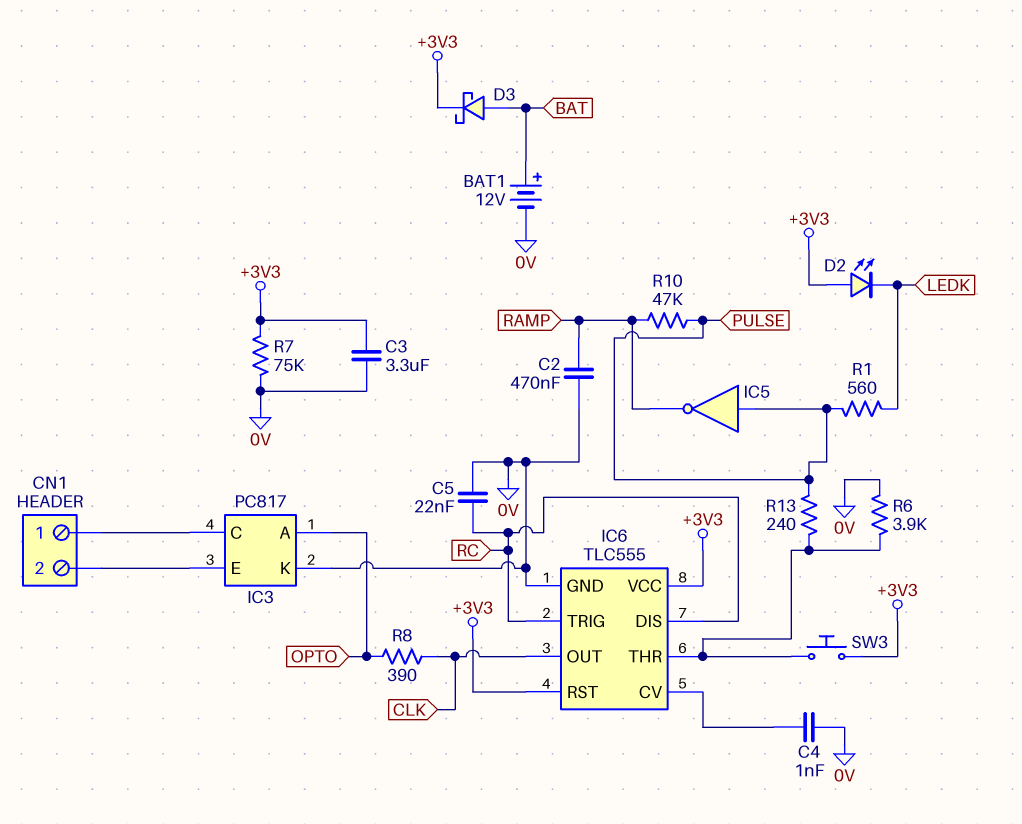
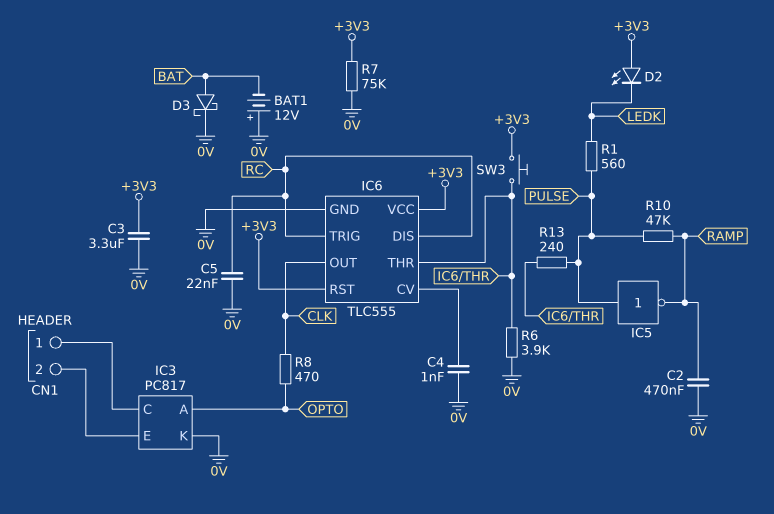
BAT1: 12V (plus BAT, minus 0V) -> 12V (plus 0V, minus BAT)
D3: schottky (A BAT, K +3V3) -> schottky (A BAT, K 0V)
R8: 390 (CLK, OPTO) -> 470 (CLK, OPTO)

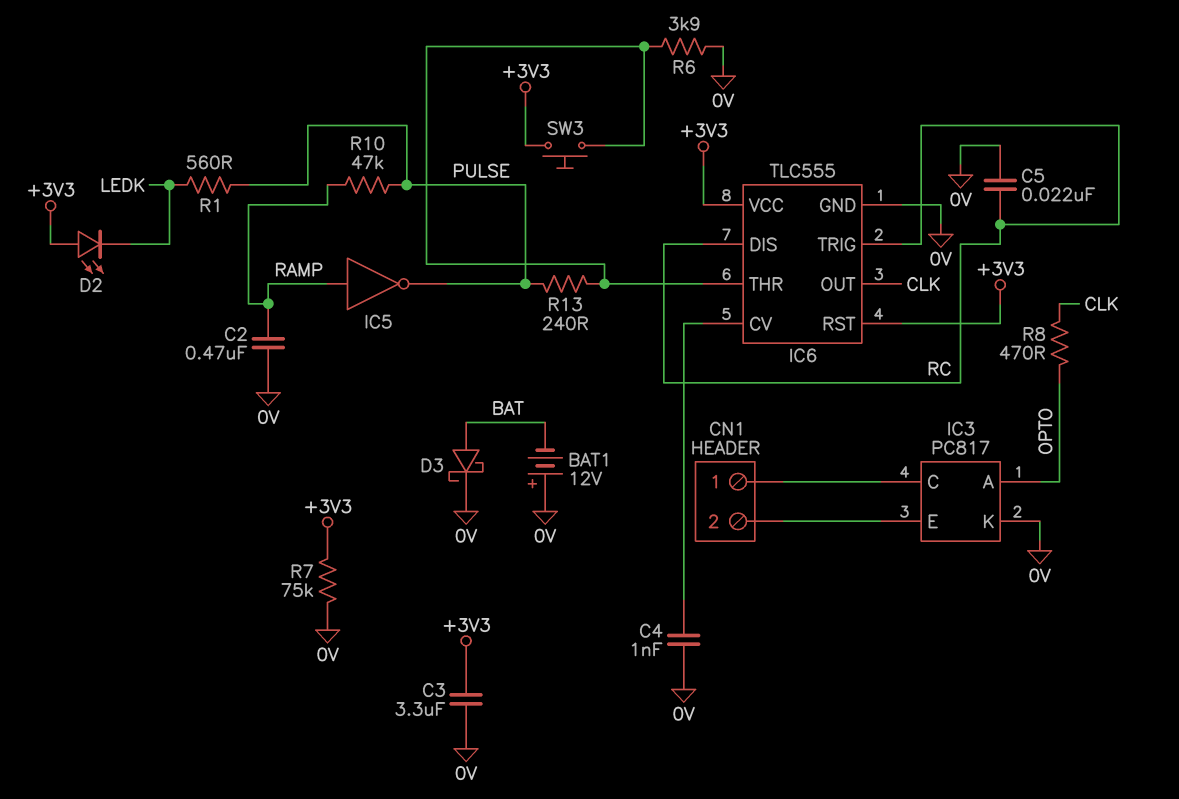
IC5: NOT (in PULSE, out RAMP) -> NOT (in RAMP, out PULSE)

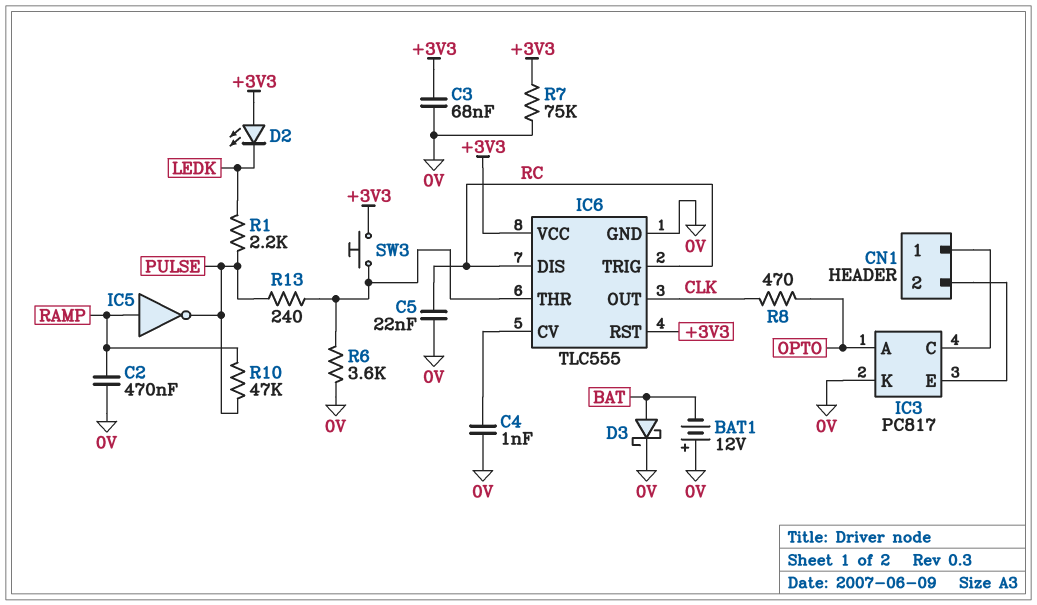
C3: 3.3uF (+3V3, 0V) -> 68nF (+3V3, 0V)
R1: 560 (LEDK, PULSE) -> 2.2k (LEDK, PULSE)
R6: 3.9k (0V, IC6/THR) -> 3.6k (0V, IC6/THR)

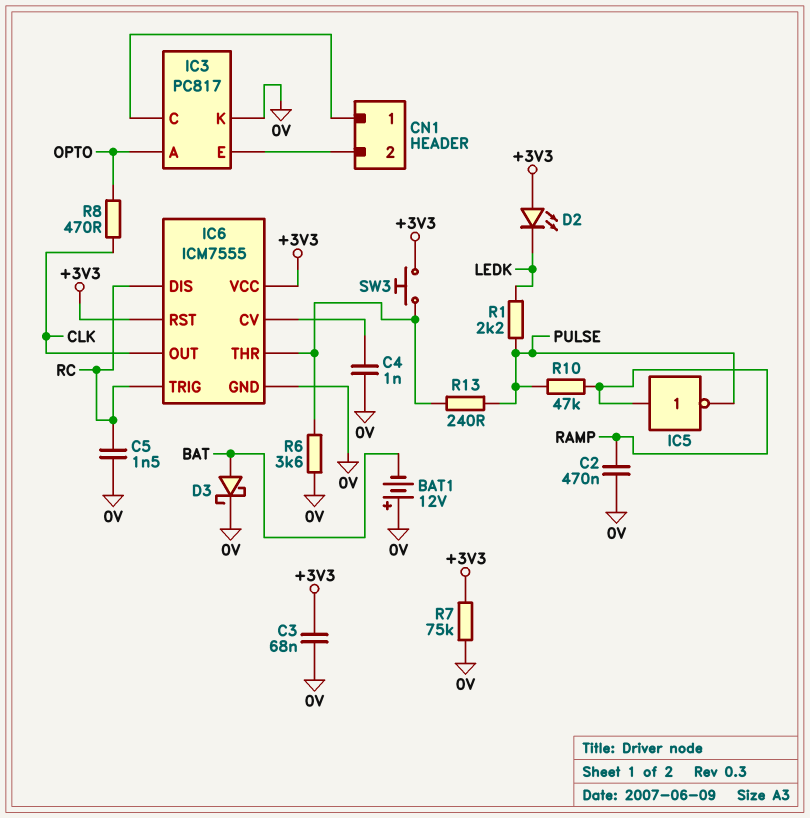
C5: 22nF (0V, RC) -> 1.5nF (0V, RC)
IC6: TLC555 -> ICM7555

